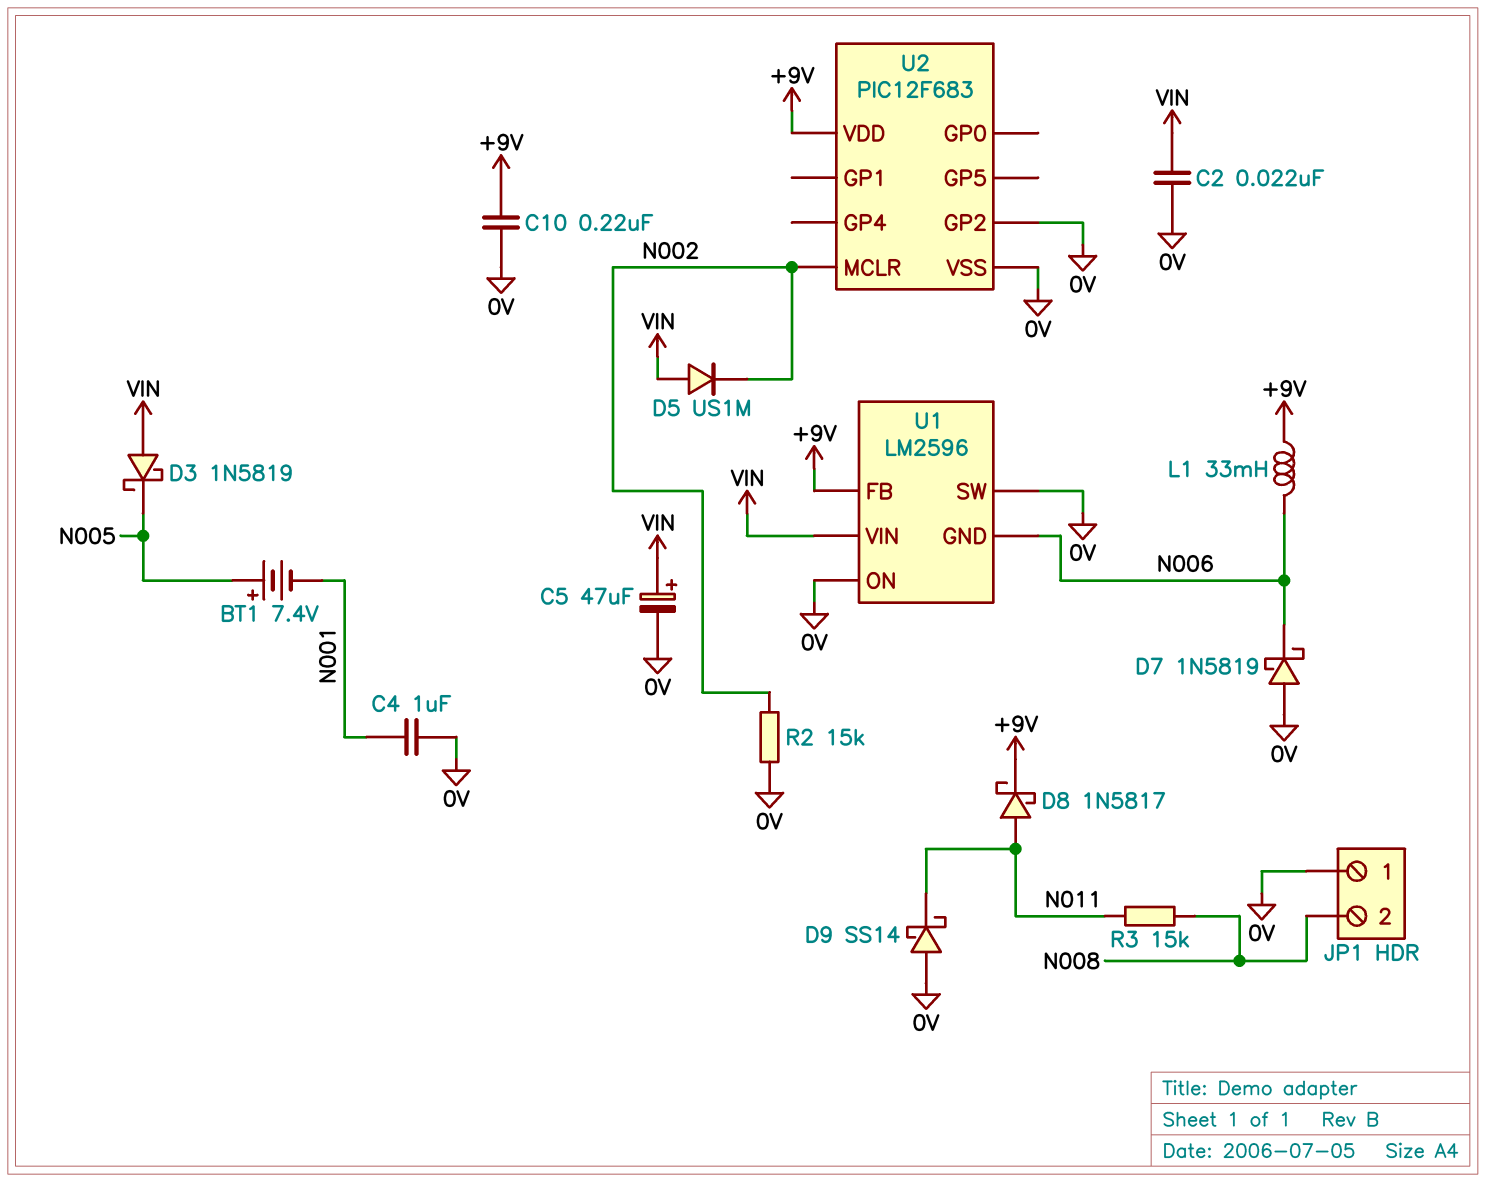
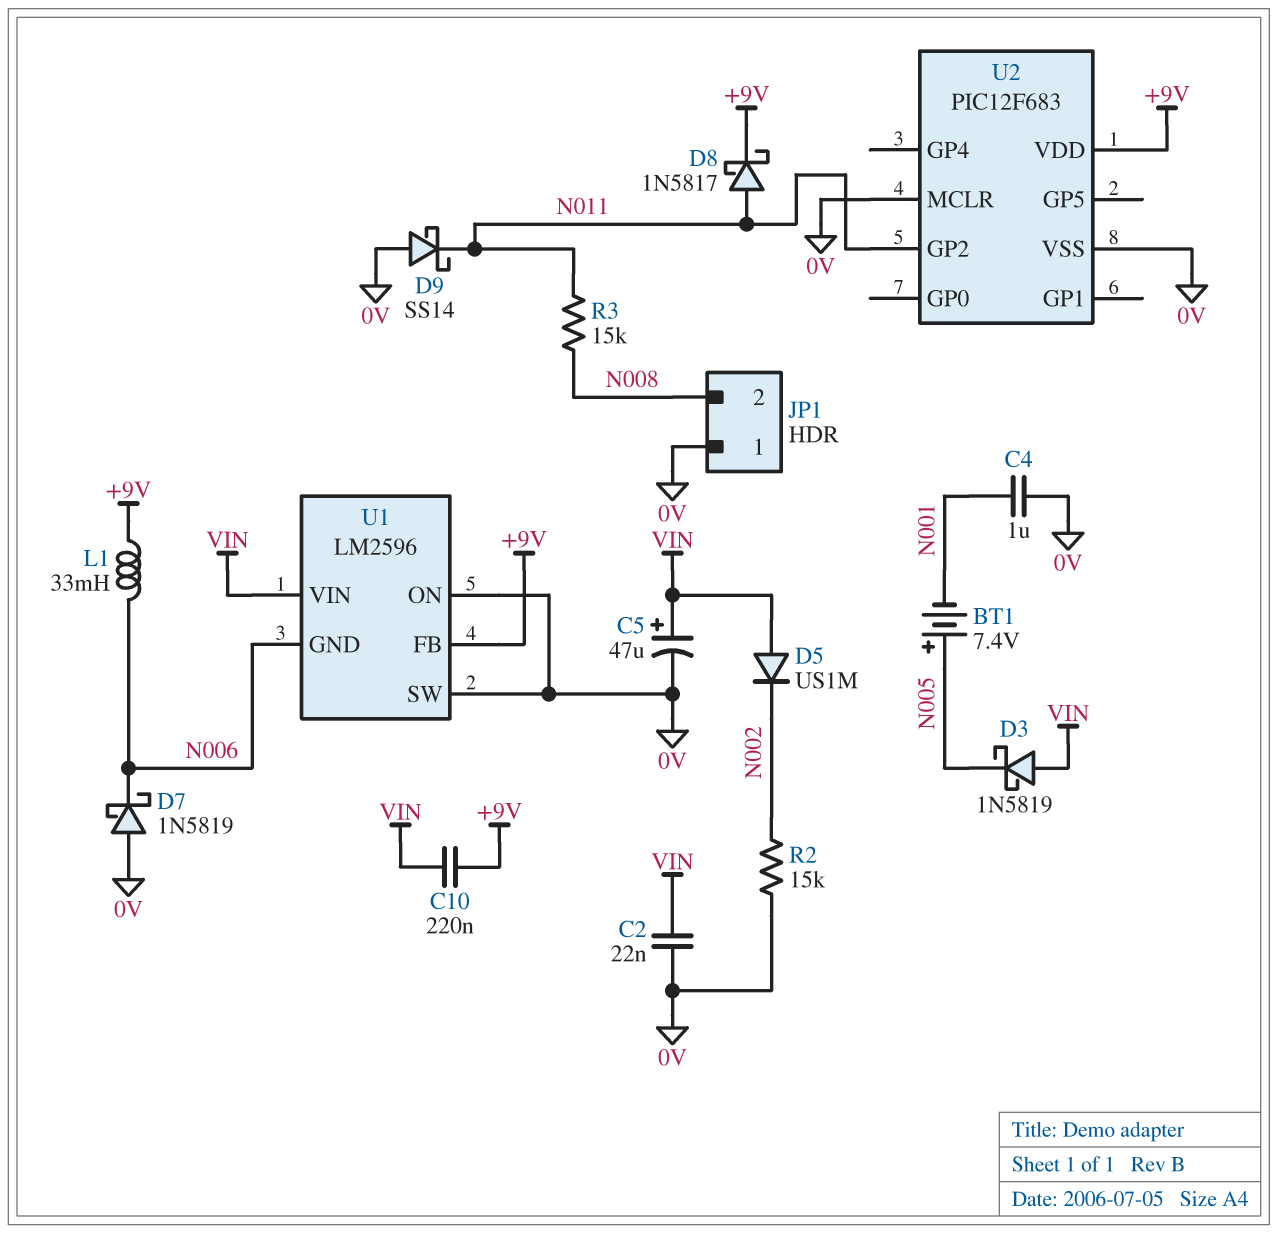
C10: 220nF (+9V, 0V) -> 220nF (+9V, VIN)
U2 pin GP2: 0V -> N011
U2 pin MCLR: N002 -> 0V

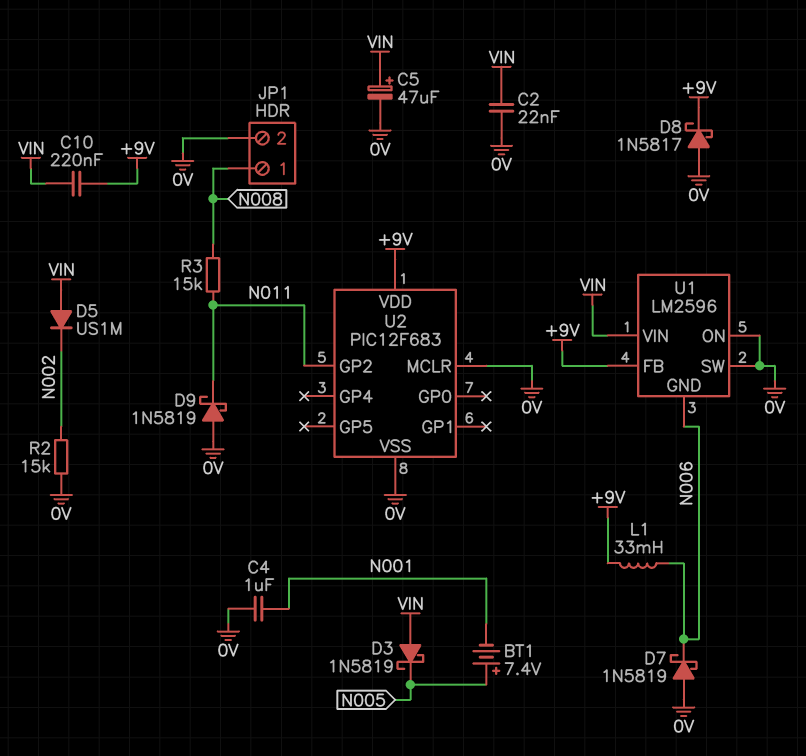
D8: schottky 1N5817 (A N011, K +9V) -> schottky 1N5817 (A 0V, K +9V)
D9: schottky SS14 (A 0V, K N011) -> schottky 1N5819 (A 0V, K N011)
JP1 pin 1: 0V -> N008
JP1 pin 2: N008 -> 0V

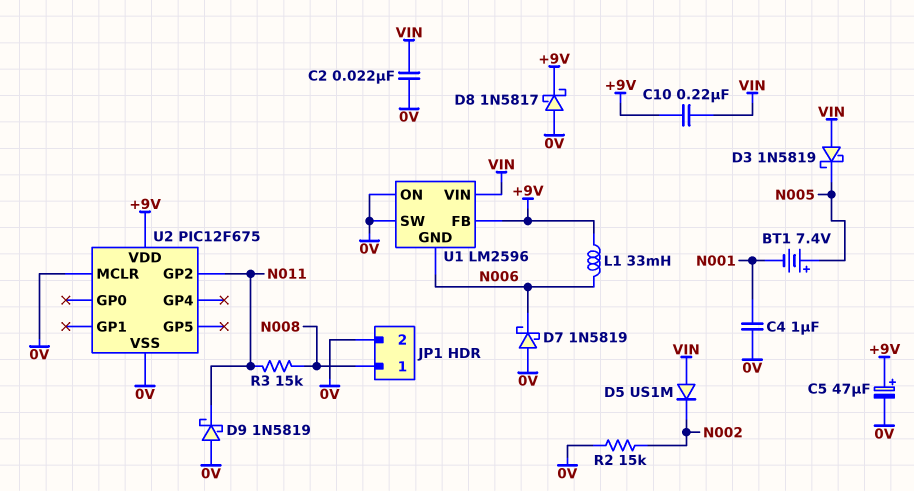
C5: 47uF (plus VIN, minus 0V) -> 47uF (plus +9V, minus 0V)
U2: PIC12F683 -> PIC12F675

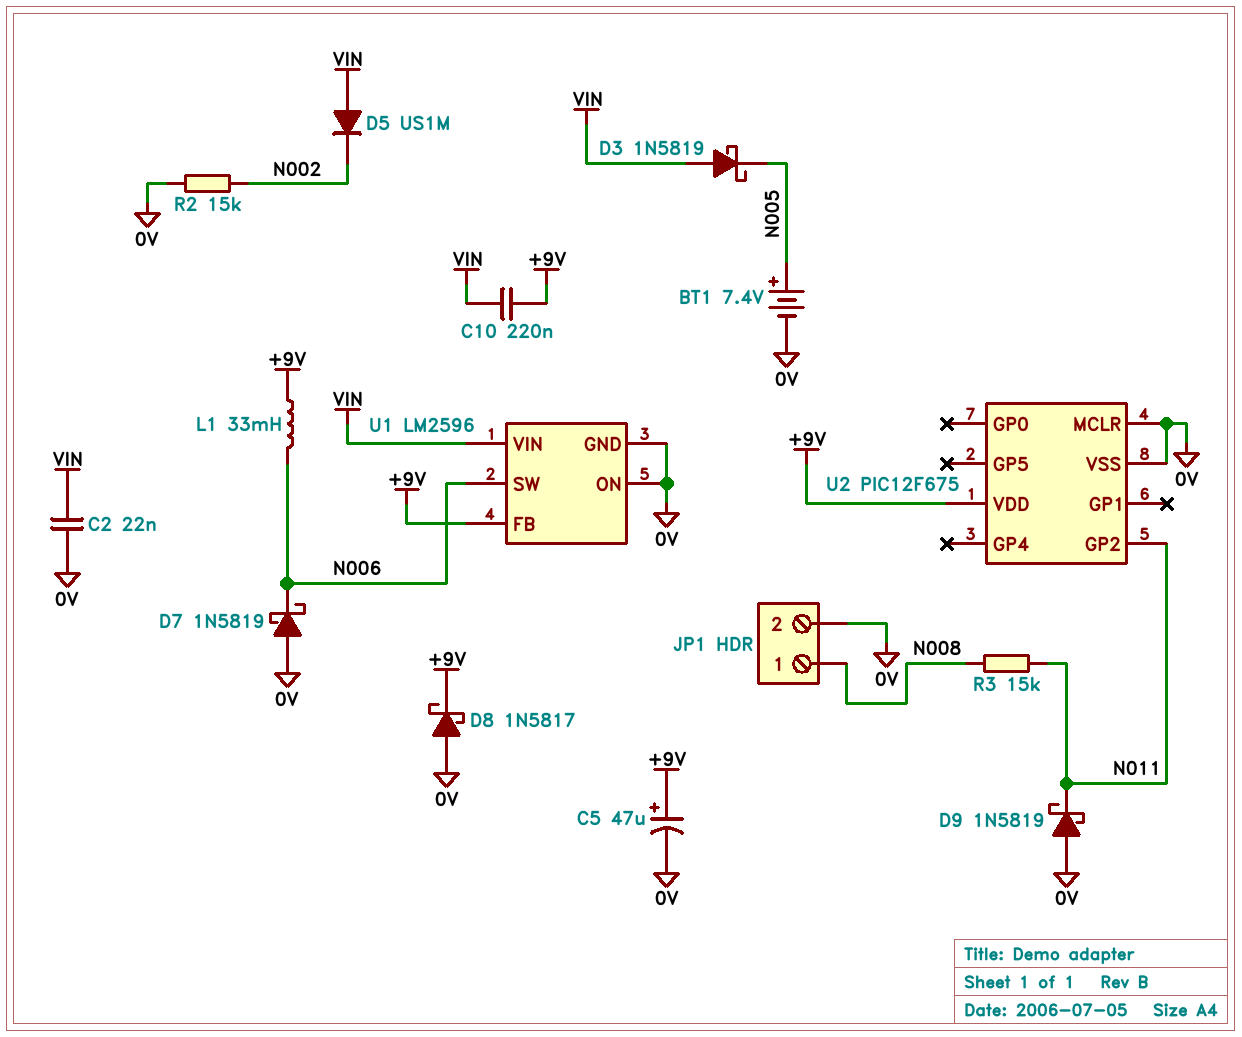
BT1: 7.4V (plus N005, minus N001) -> 7.4V (plus N005, minus 0V)
C4: 1uF (0V, N001) -> none
U1 pin GND: N006 -> 0V
U1 pin SW: 0V -> N006

